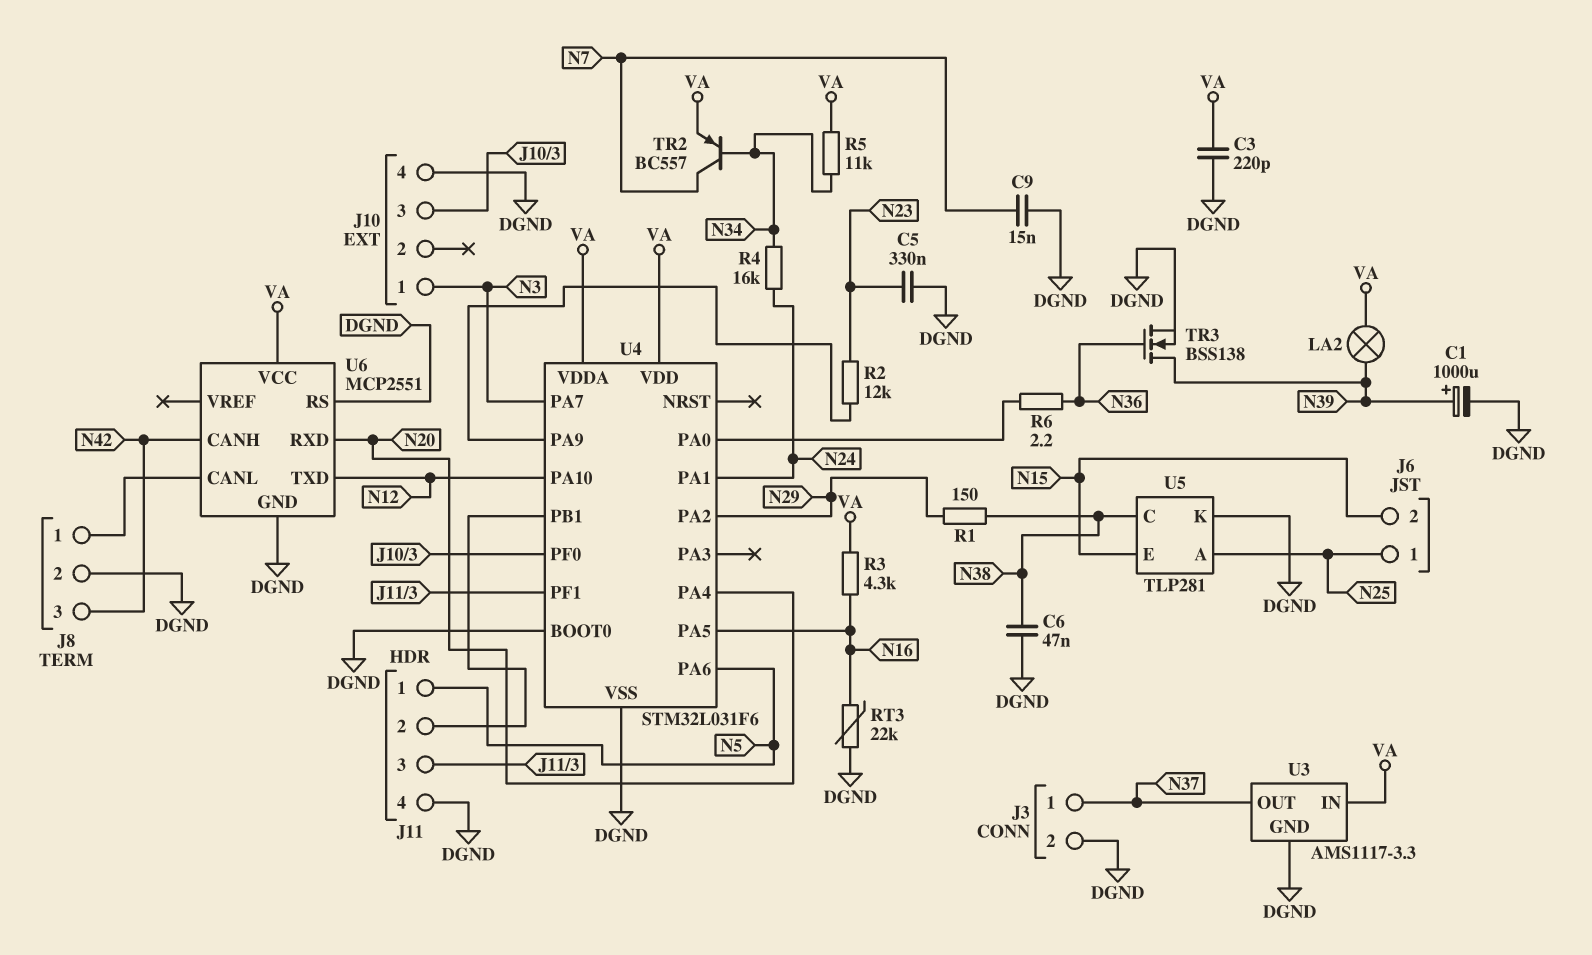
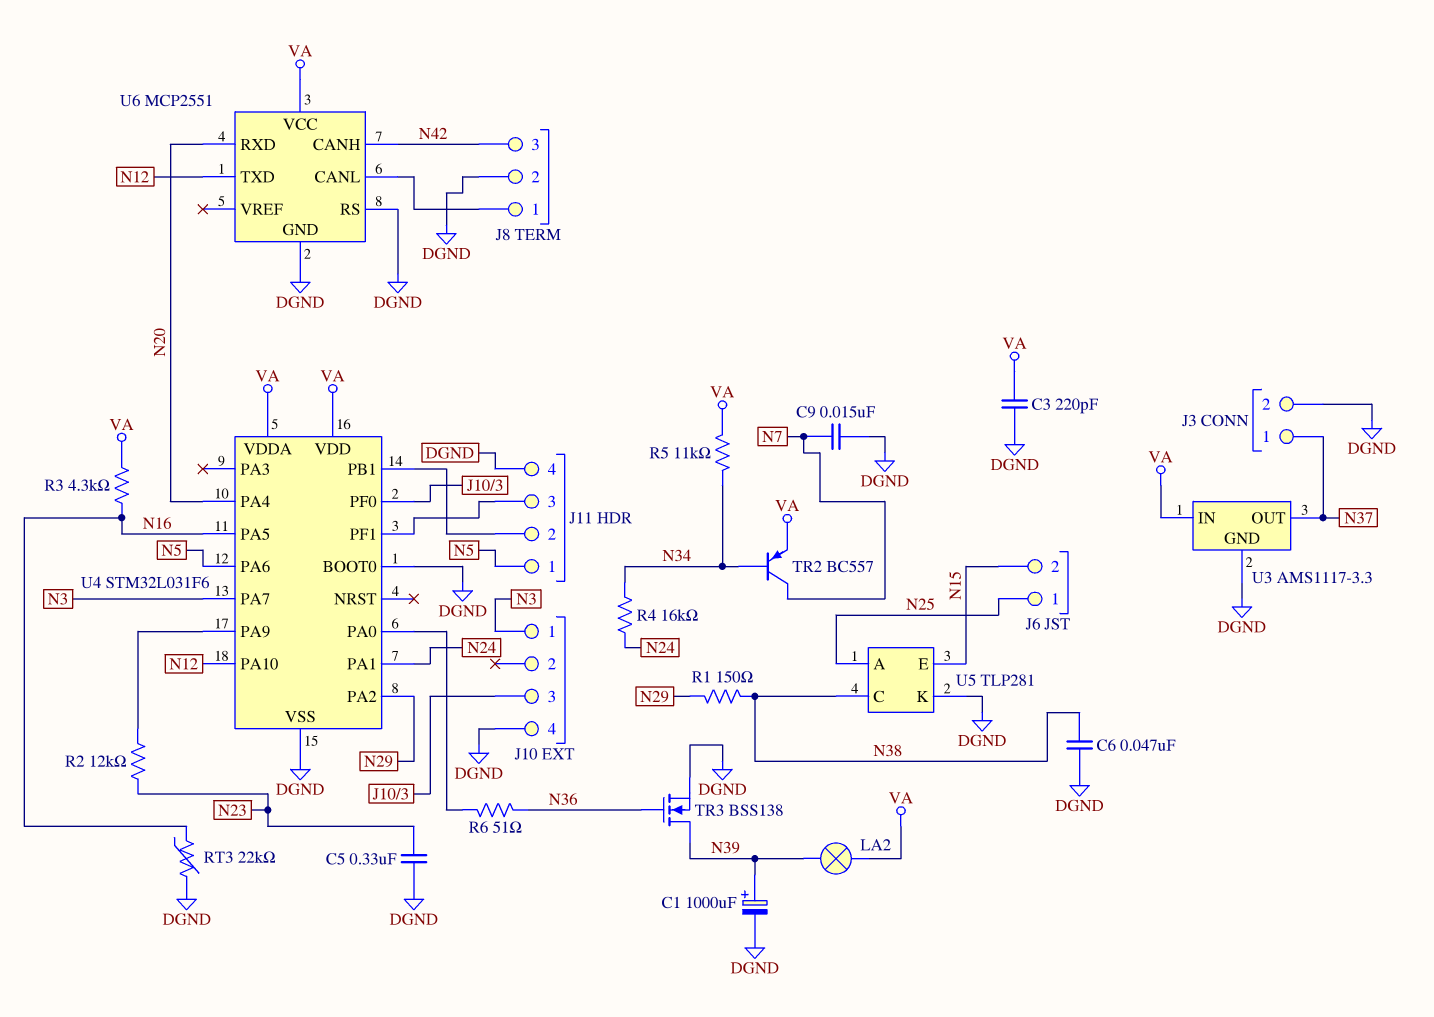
R6: 2.2 (N36, U4/PA0) -> 51 (N36, U4/PA0)

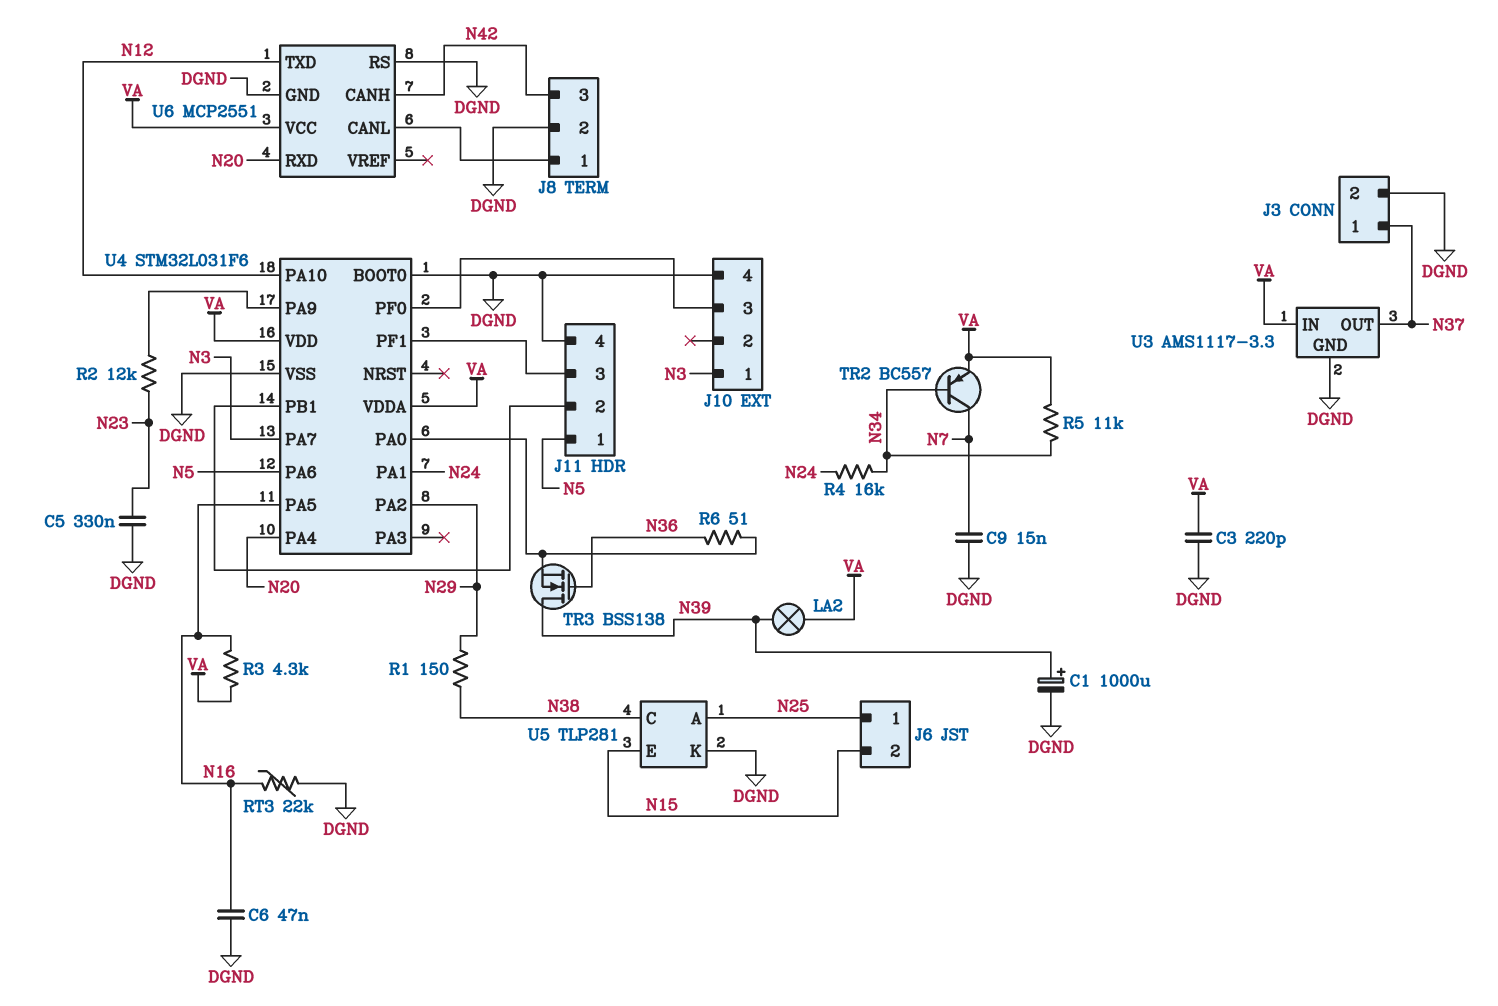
C6: 47nF (DGND, N38) -> 47nF (DGND, N16)
TR3: NMOS BSS138 (G N36, D N39, S DGND) -> NMOS BSS138 (G N36, D N39, S U4/PA0)

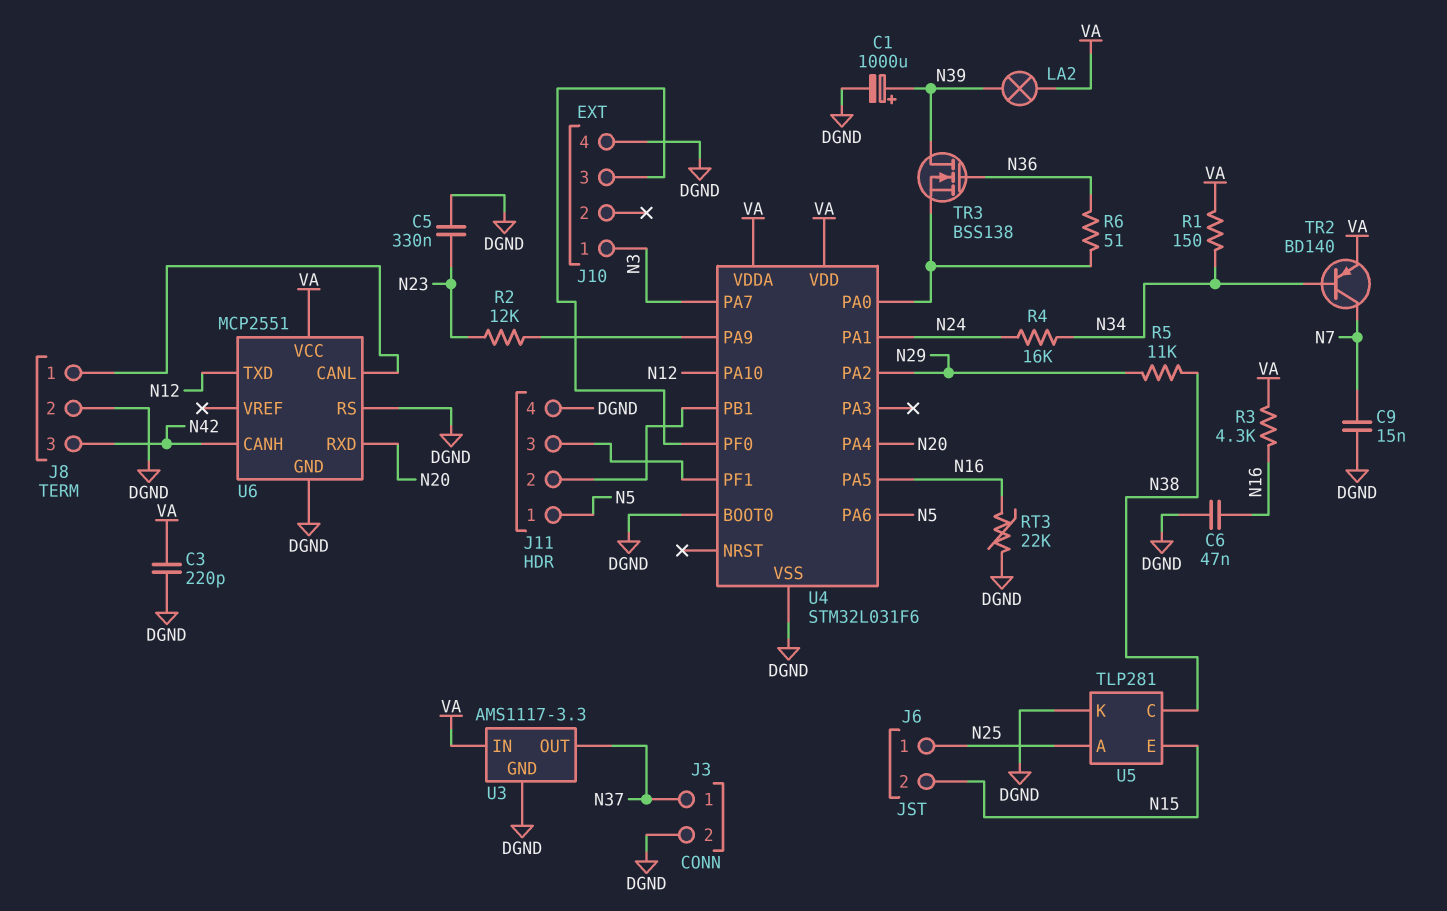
R1: 150 (N29, N38) -> 150 (N34, VA)
R5: 11k (N34, VA) -> 11k (N29, N38)
TR2: PNP BC557 (B N34, C N7, E VA) -> PNP BD140 (B N34, C N7, E VA)

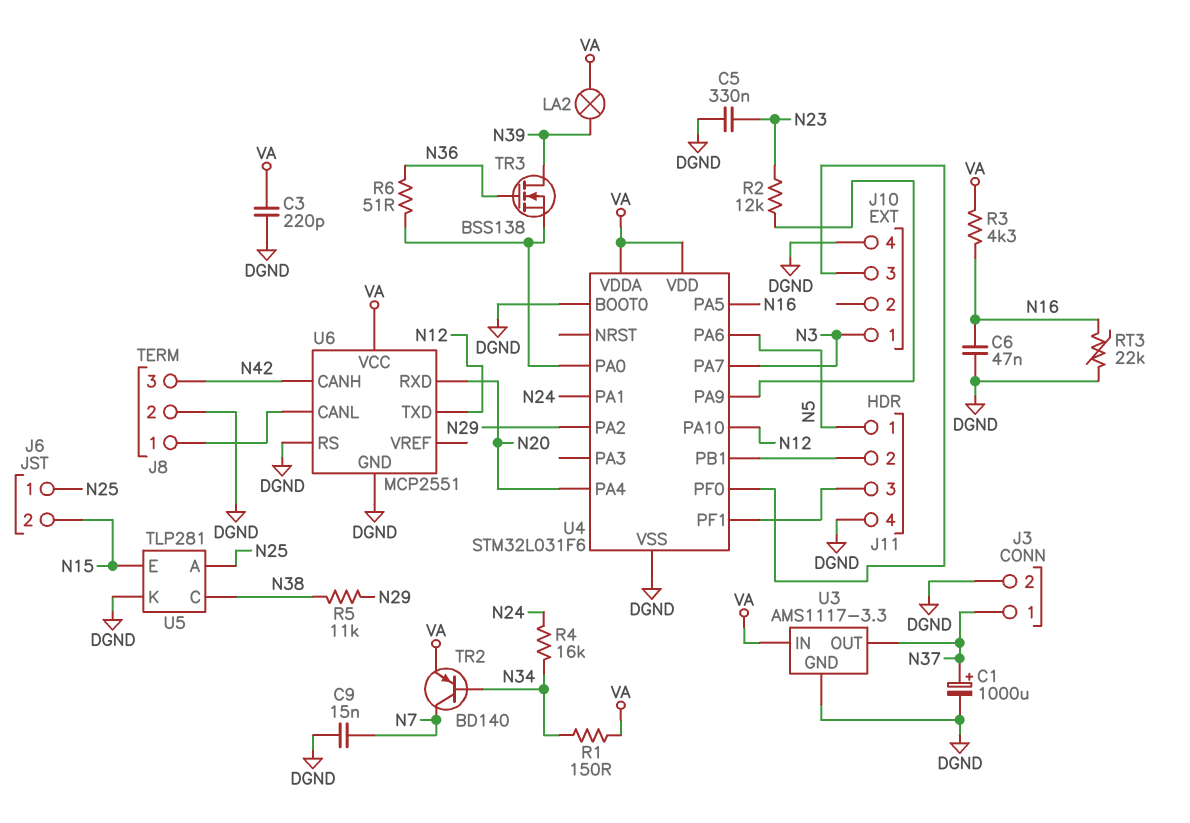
C1: 1000uF (plus N39, minus DGND) -> 1000uF (plus N37, minus DGND)

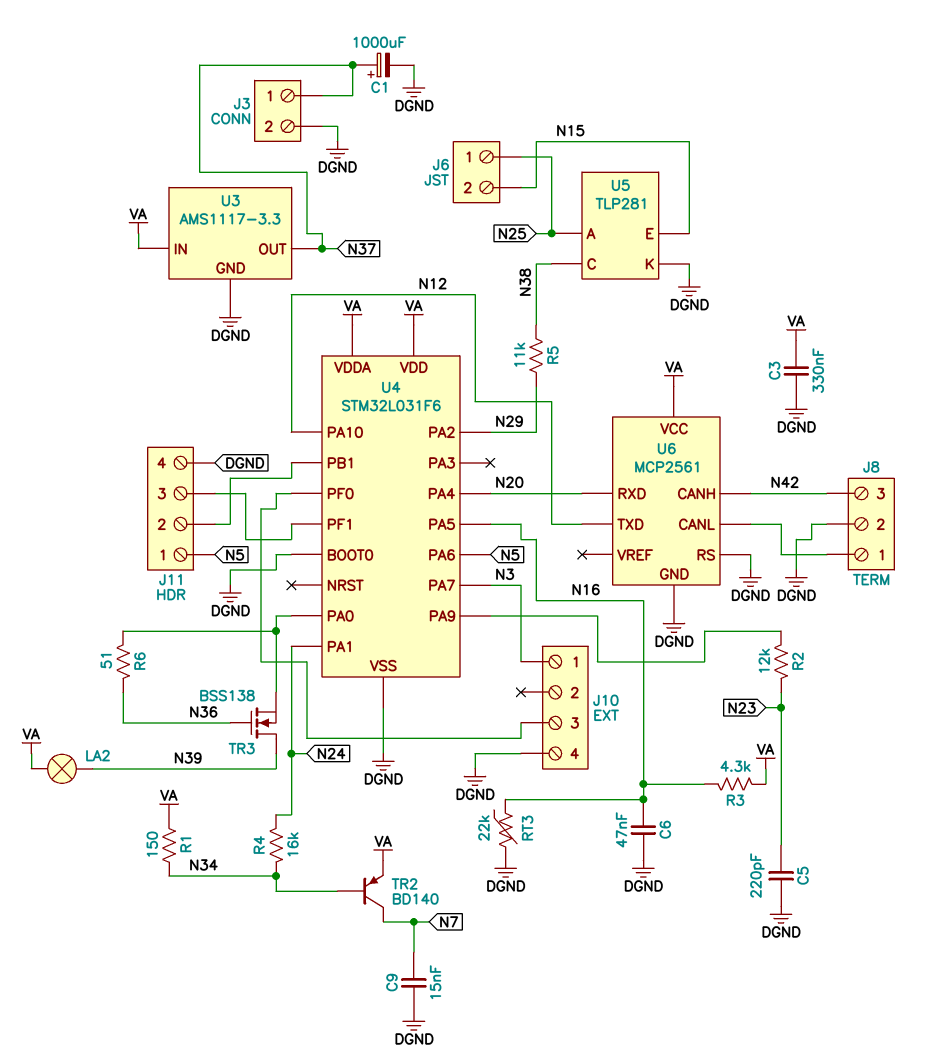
C3: 220pF (DGND, VA) -> 330nF (DGND, VA)
C5: 330nF (DGND, N23) -> 220pF (DGND, N23)
U6: MCP2551 -> MCP2561

